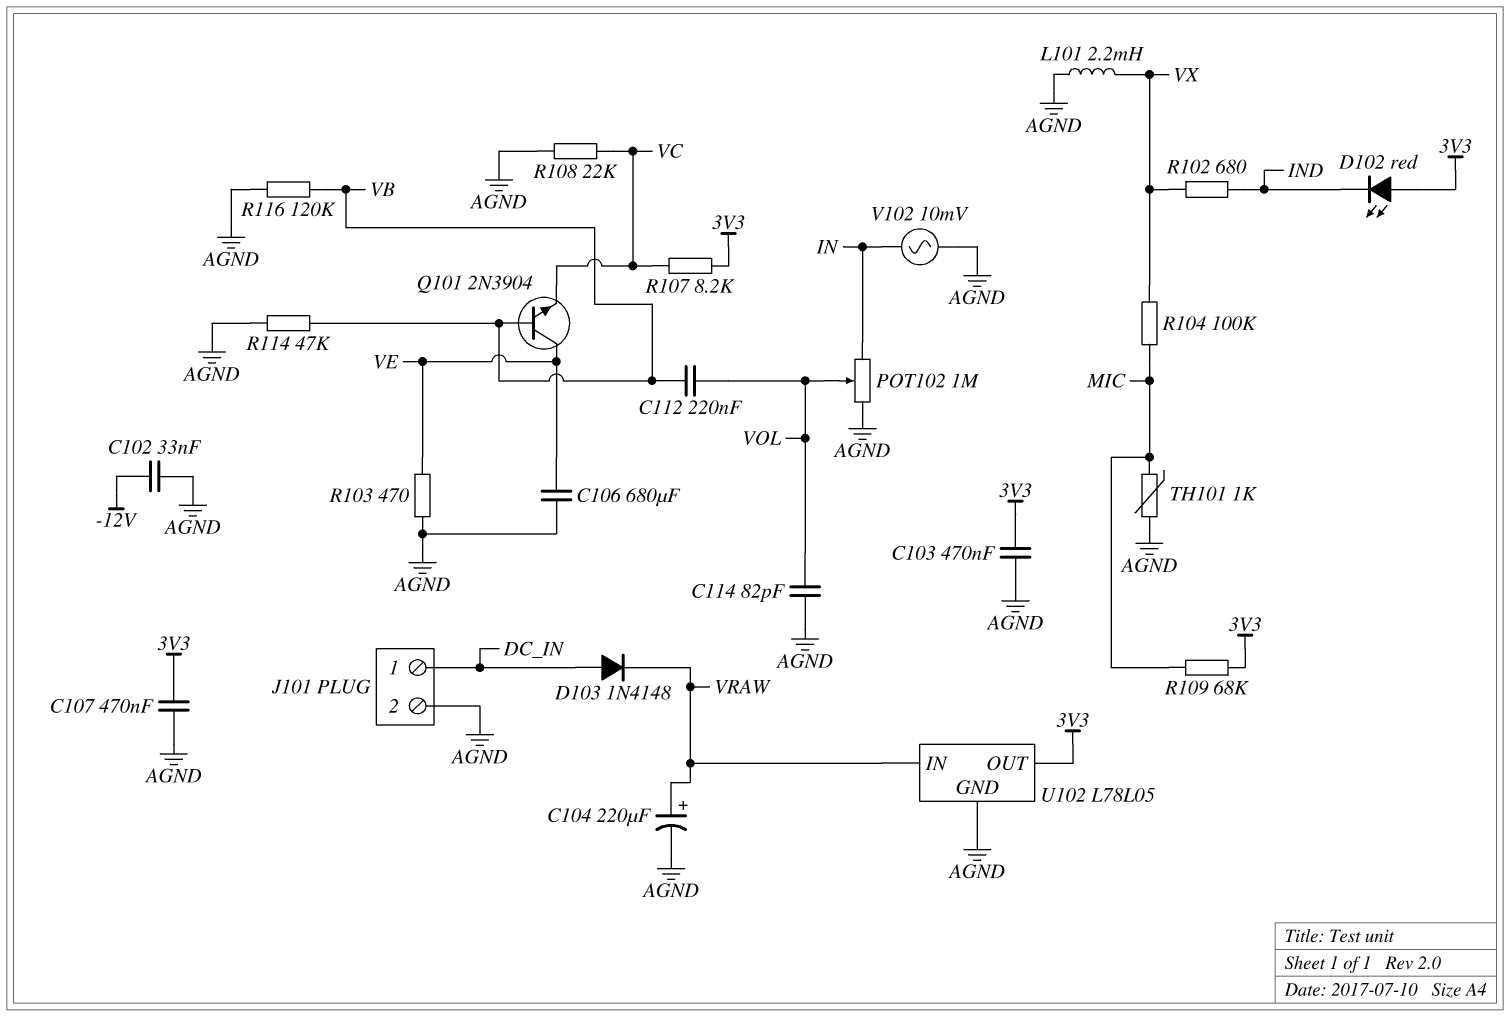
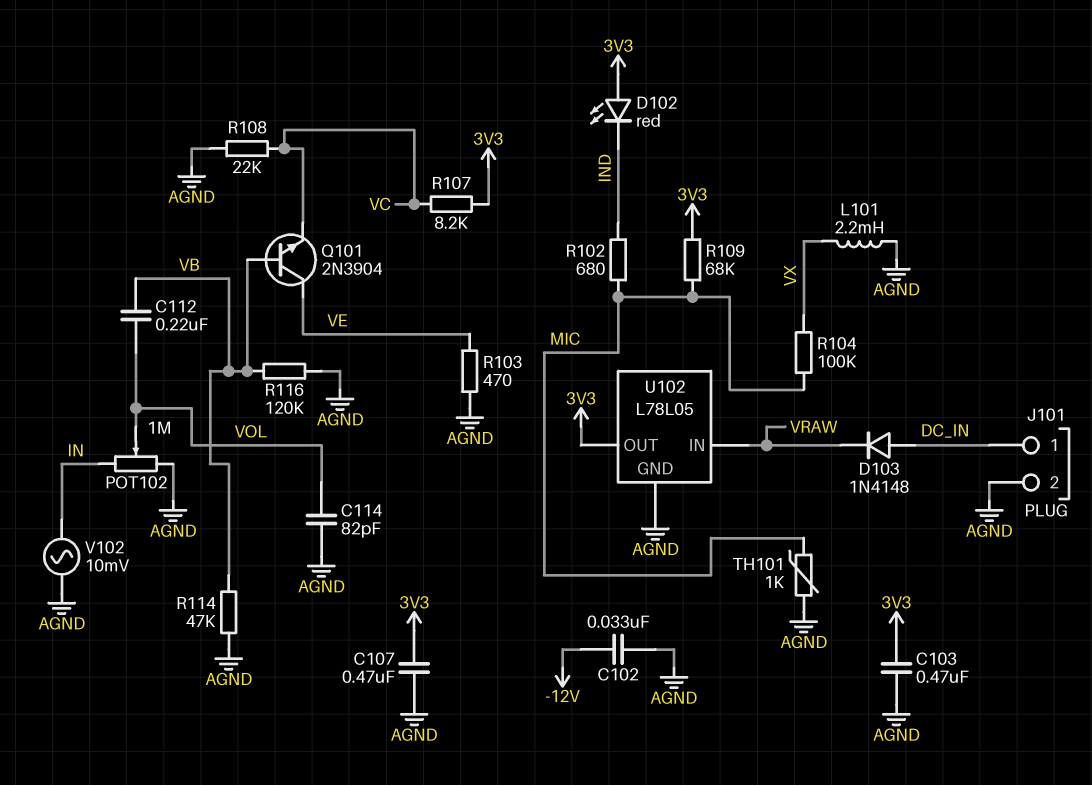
C104: 220uF (plus VRAW, minus AGND) -> none
C106: 680uF (AGND, VE) -> none
R102: 680 (IND, VX) -> 680 (IND, MIC)

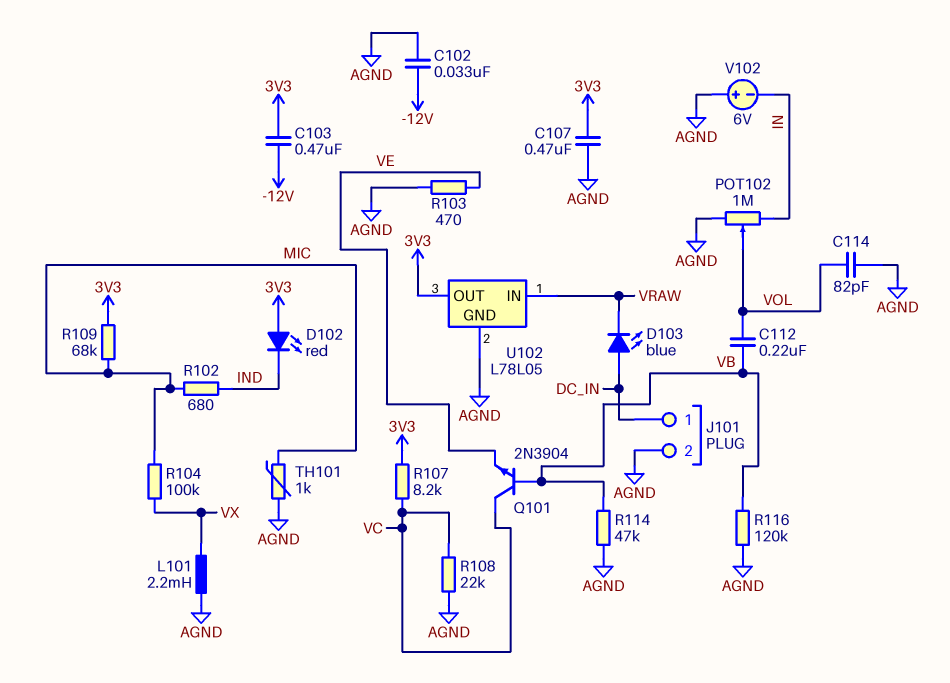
C103: 470nF (3V3, AGND) -> 470nF (-12V, 3V3)
D103: diode 1N4148 (A DC_IN, K VRAW) -> LED blue (A DC_IN, K VRAW)
Q101: NPN 2N3904 (B VB, C VE, E VC) -> NPN 2N3904 (B VB, C VC, E VE)
V102: AC 10mV (AGND, IN) -> 6V (plus AGND, minus IN)

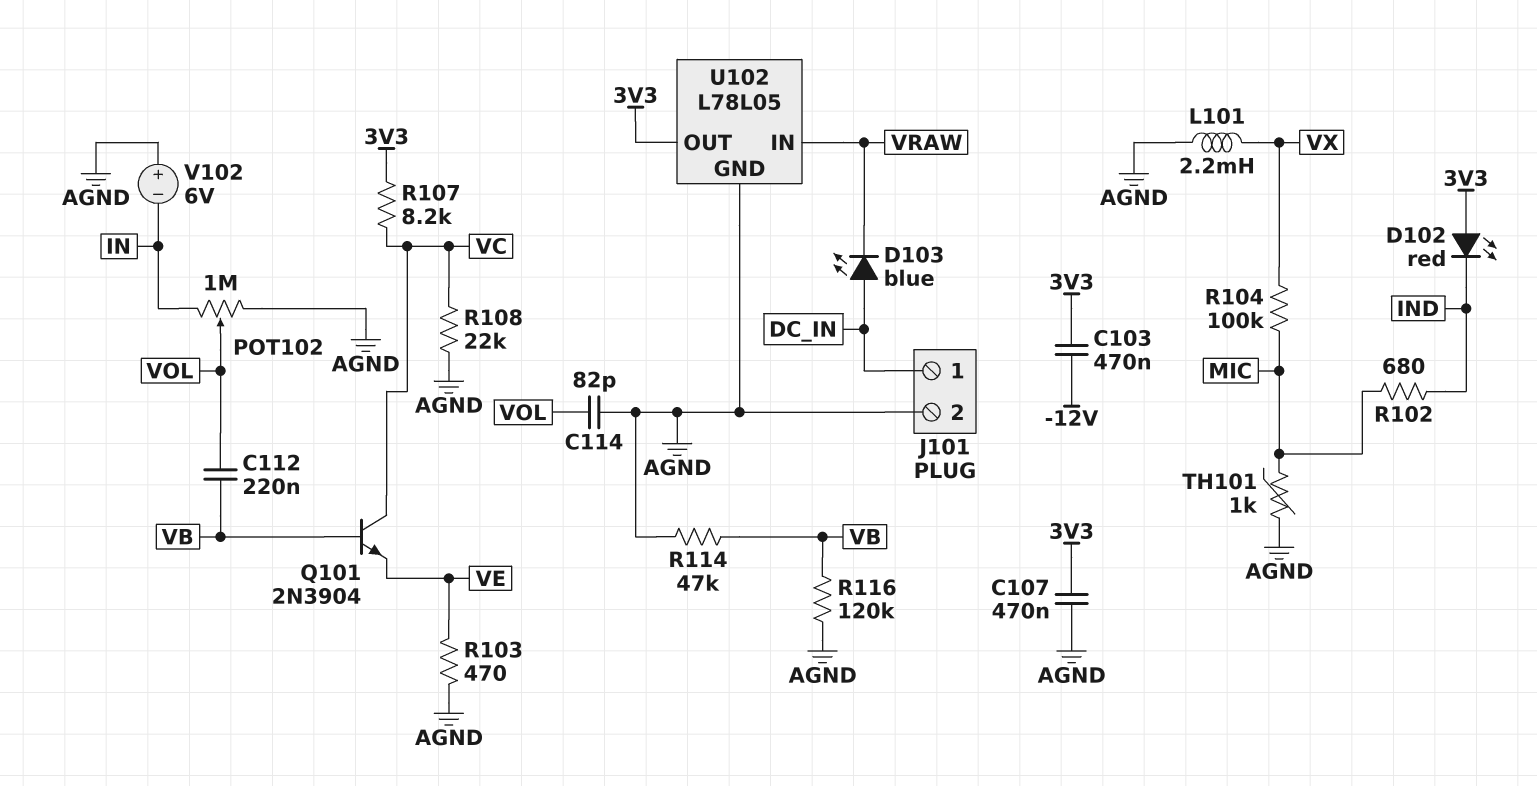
C102: 33nF (-12V, AGND) -> none
R109: 68k (3V3, MIC) -> none

